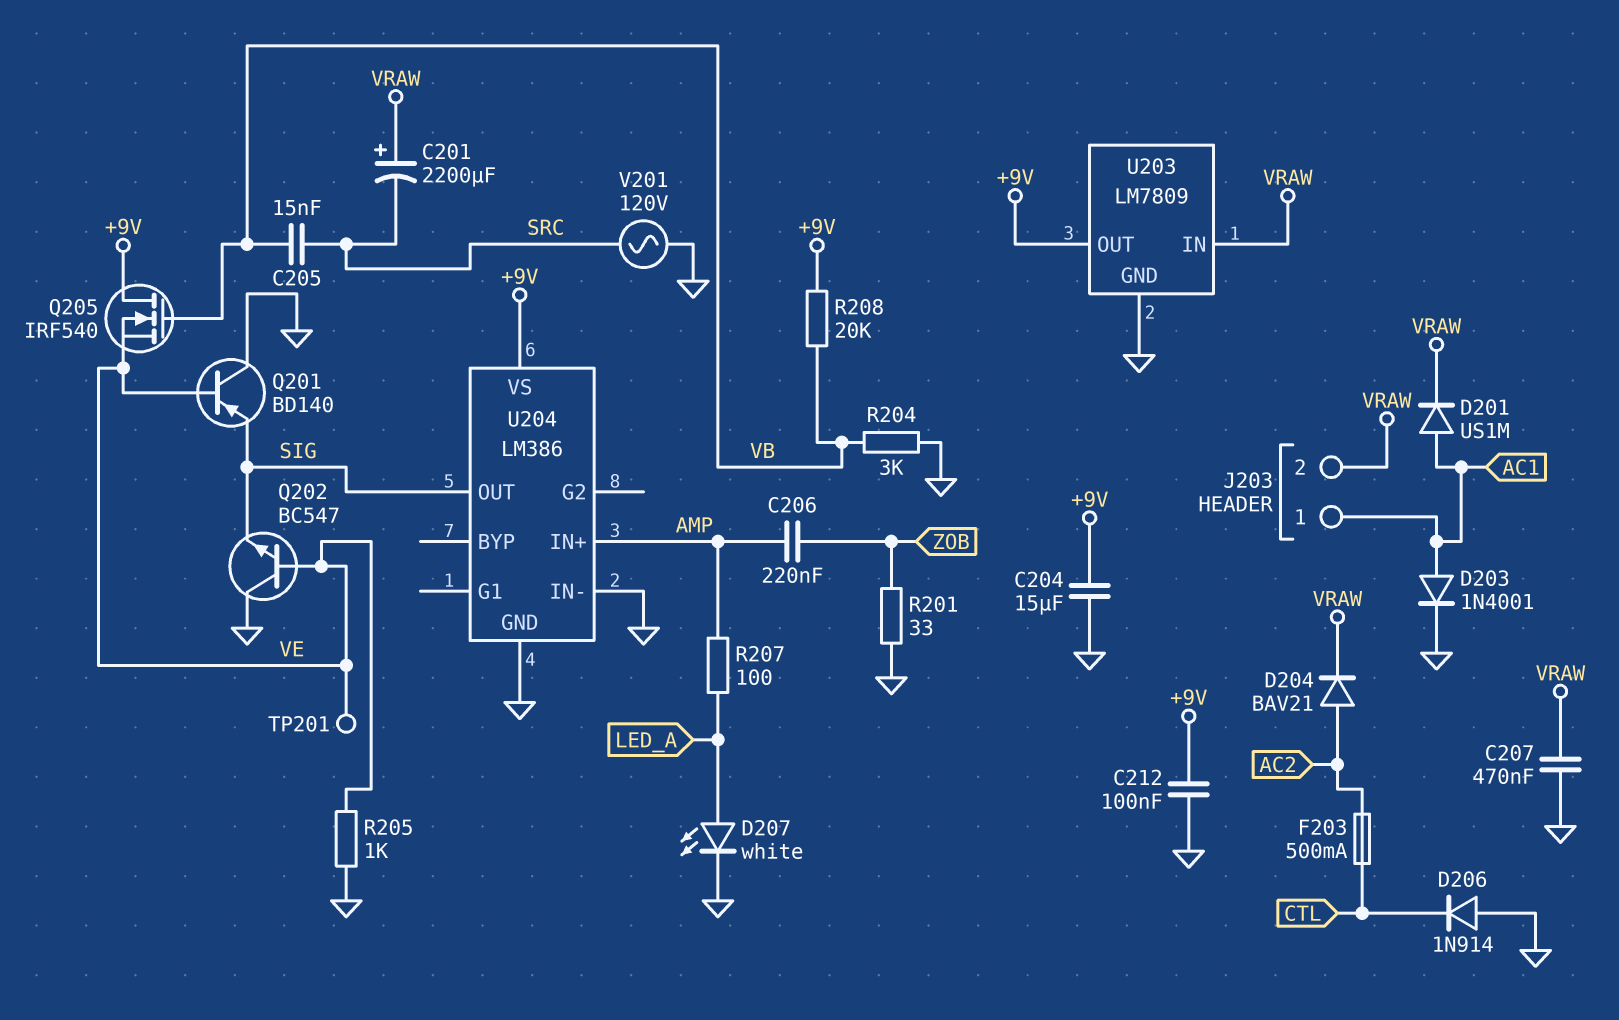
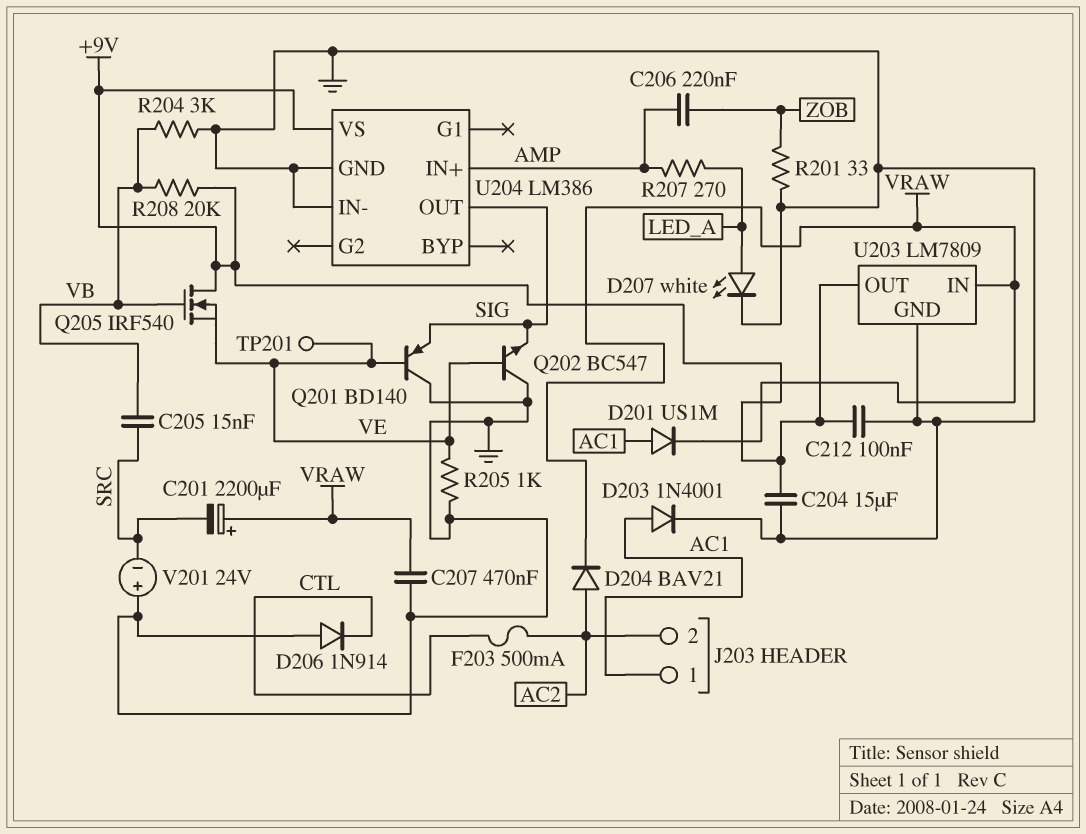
J203 pin 2: VRAW -> AC2
R207: 100 (AMP, LED_A) -> 270 (AMP, LED_A)
V201: AC 120V (GND, SRC) -> 24V (plus GND, minus SRC)

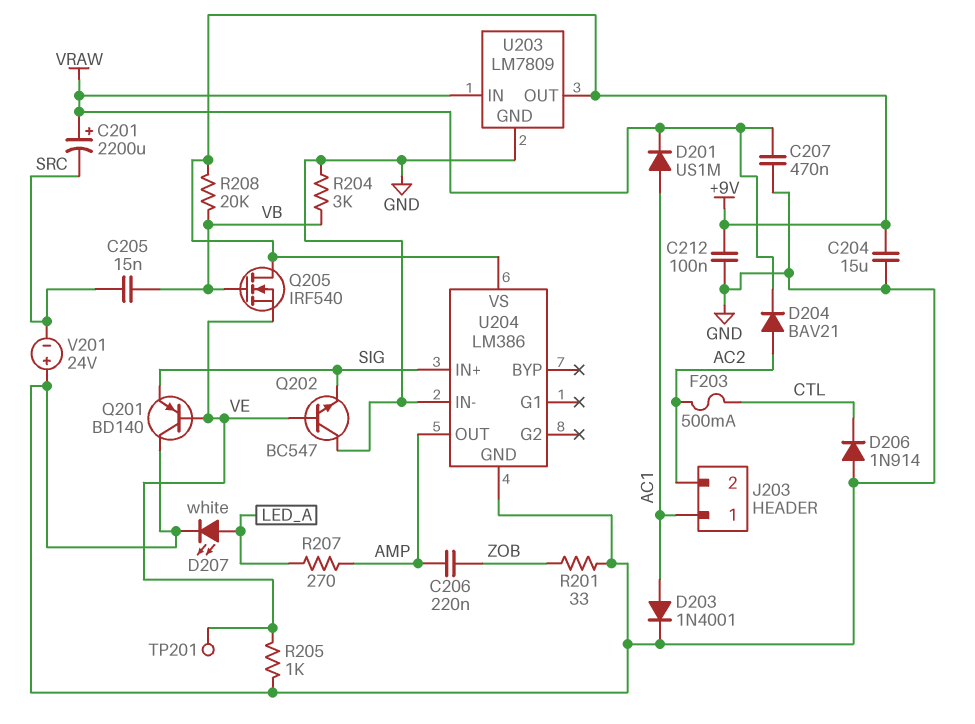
U204 pin IN+: AMP -> SIG
U204 pin OUT: SIG -> AMP

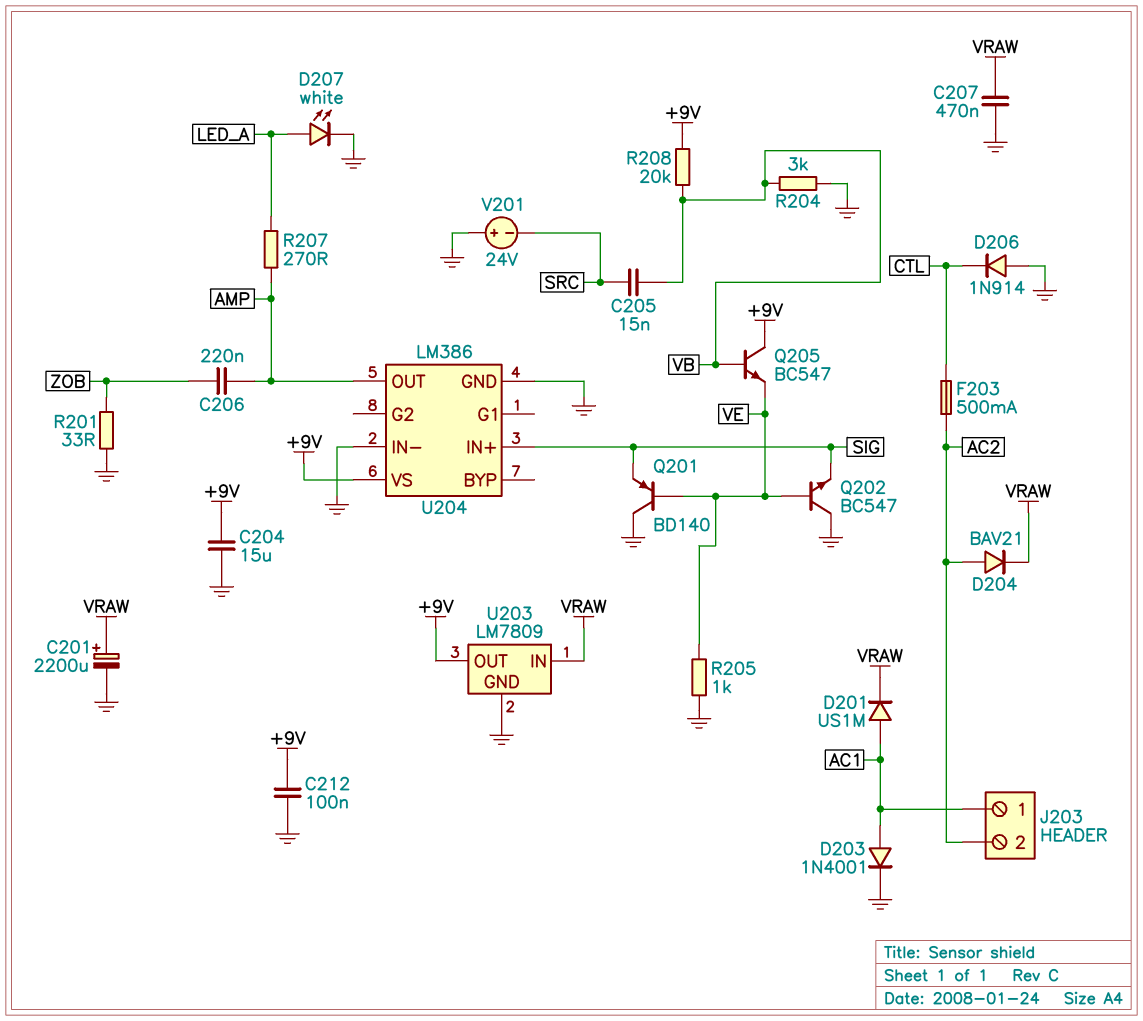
C201: 2200uF (plus VRAW, minus SRC) -> 2200uF (plus VRAW, minus GND)
Q205: NMOS IRF540 (G VB, D +9V, S VE) -> NPN BC547 (B VB, C +9V, E VE)
TP201: test point (VE) -> none

